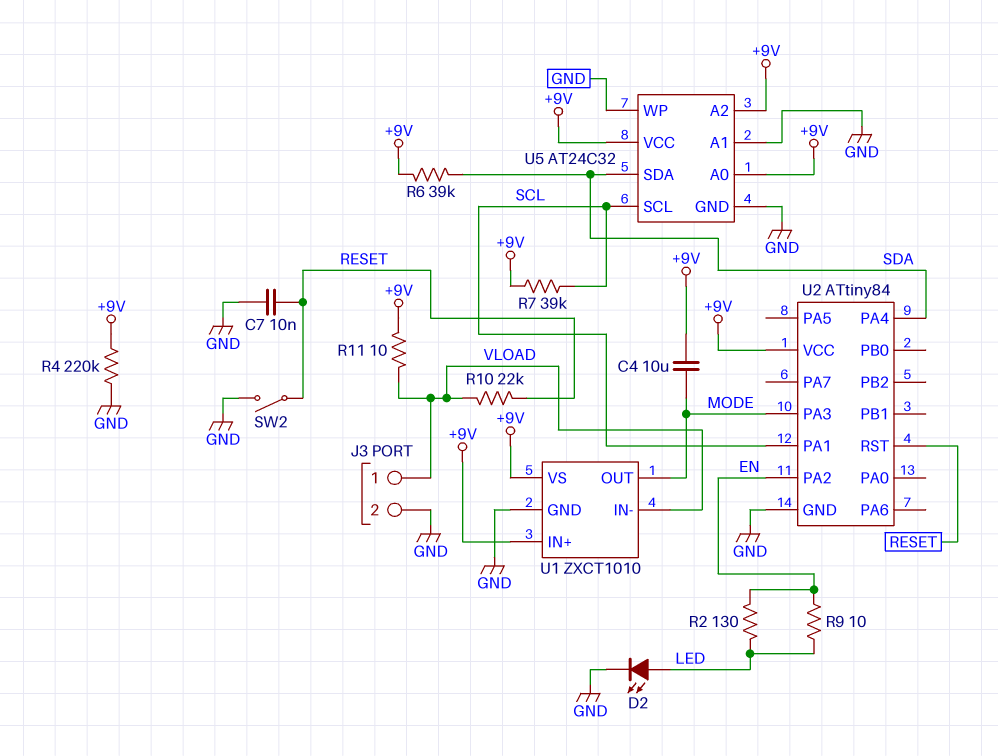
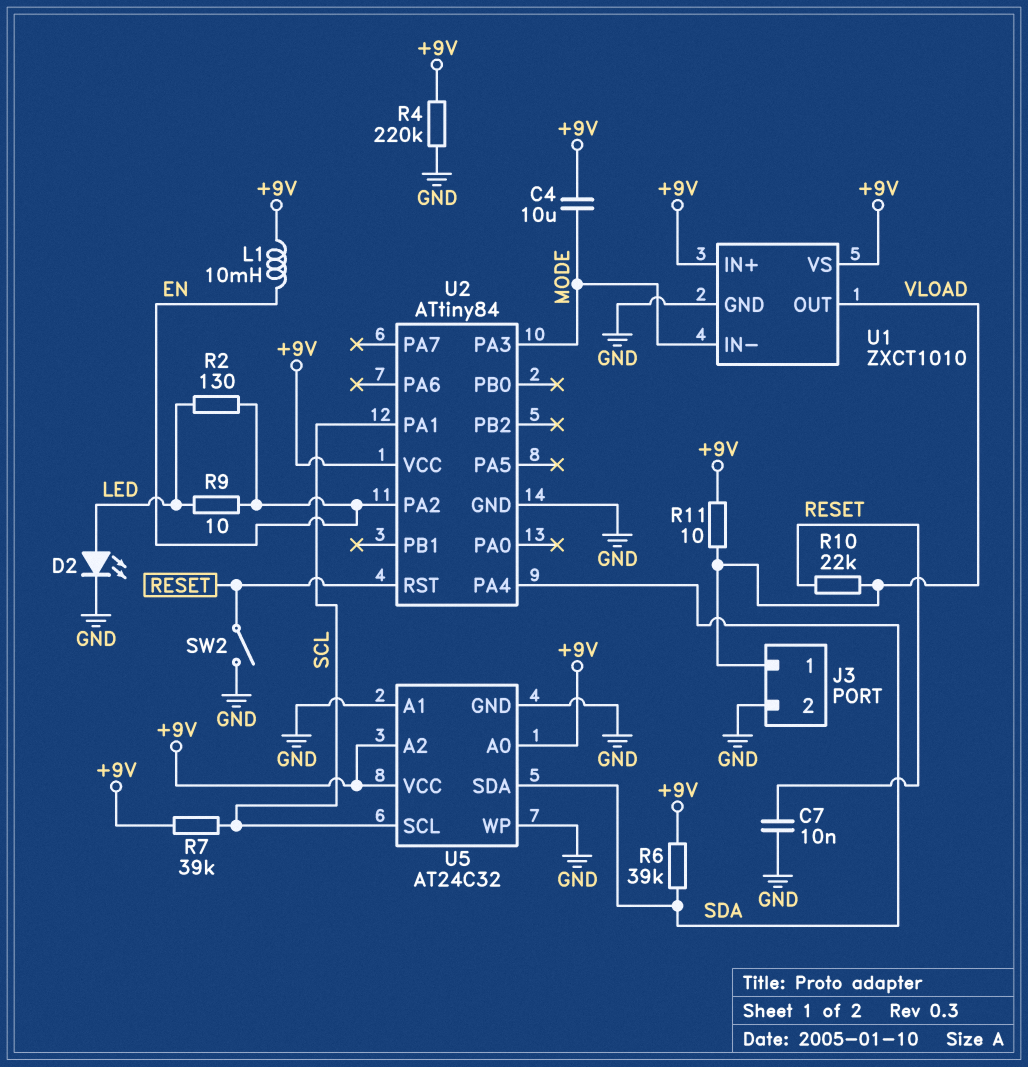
L1: none -> 10mH (+9V, EN)
U1 pin IN-: VLOAD -> MODE
U1 pin OUT: MODE -> VLOAD

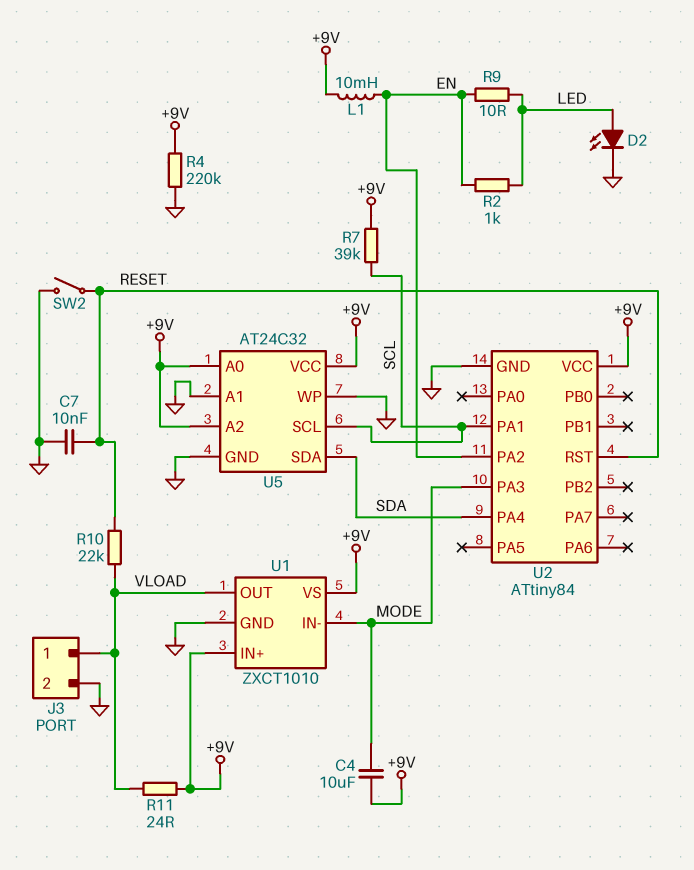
R2: 130 (EN, LED) -> 1k (EN, LED)
R6: 39k (+9V, SDA) -> none
R11: 10 (+9V, VLOAD) -> 24 (+9V, VLOAD)

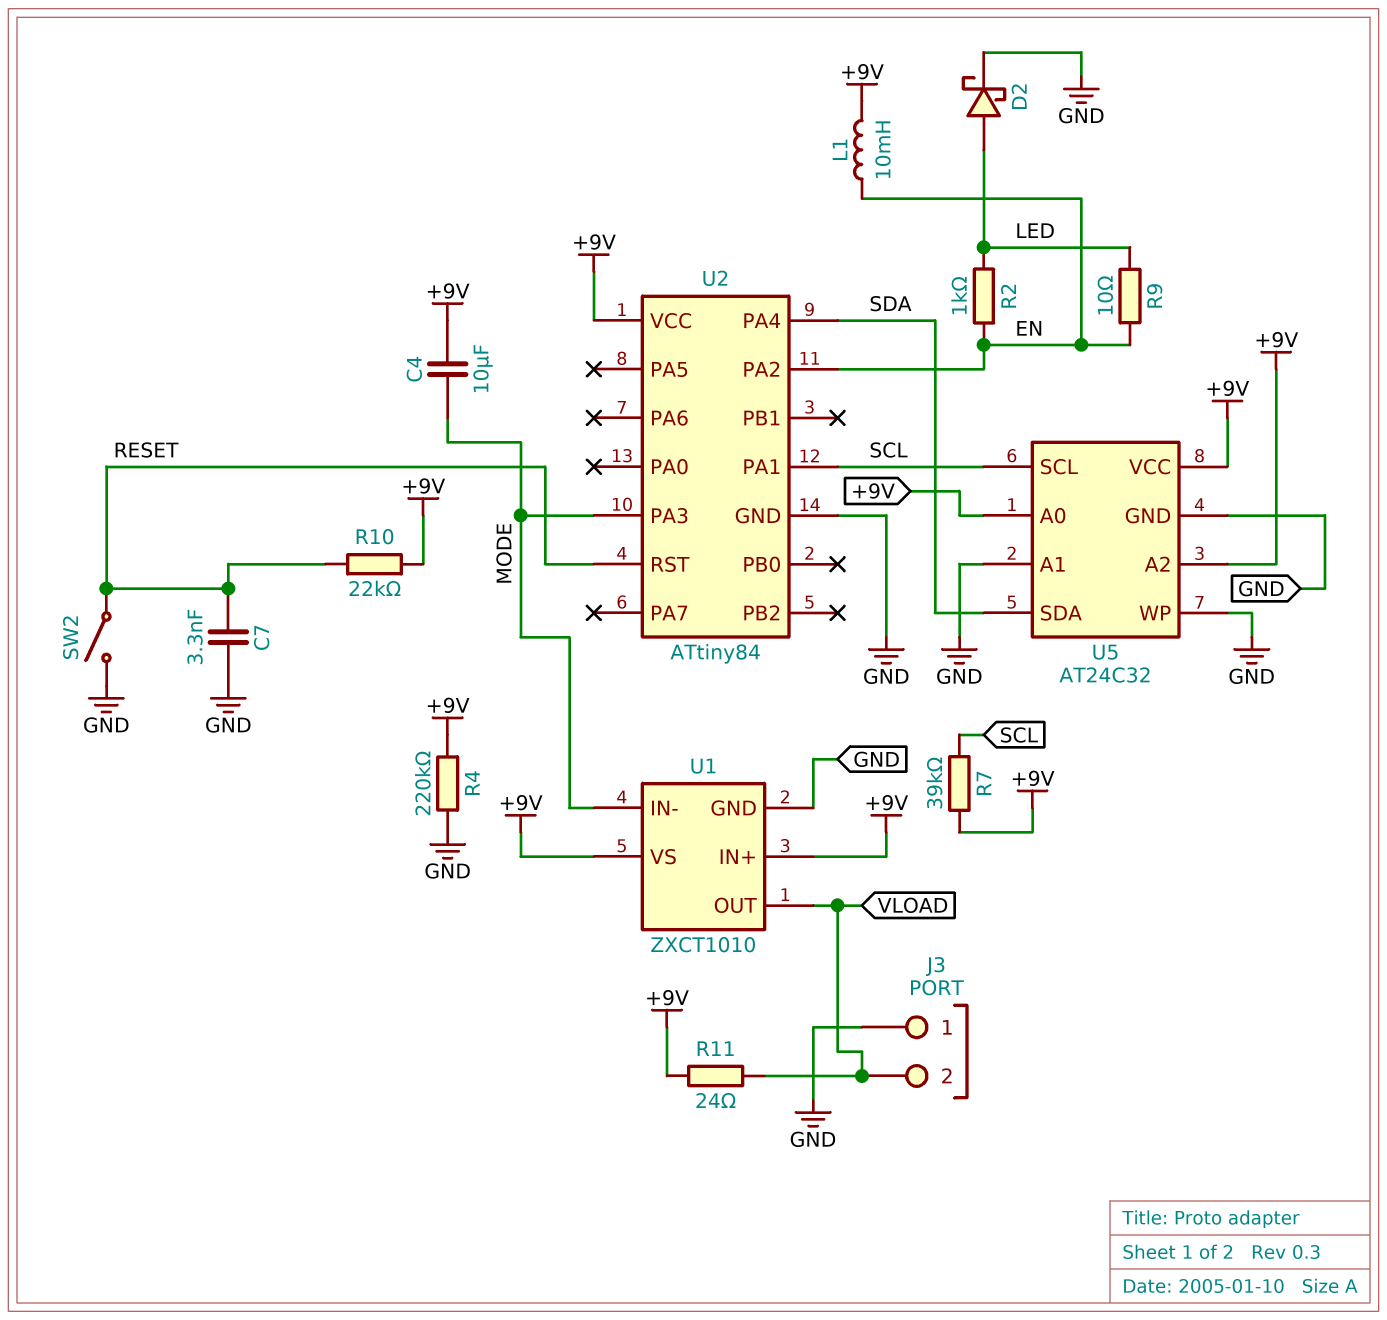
C7: 10nF (GND, RESET) -> 3.3nF (GND, RESET)
D2: LED (A LED, K GND) -> schottky (A LED, K GND)
J3 pin 1: VLOAD -> GND
J3 pin 2: GND -> VLOAD
R10: 22k (RESET, VLOAD) -> 22k (+9V, RESET)

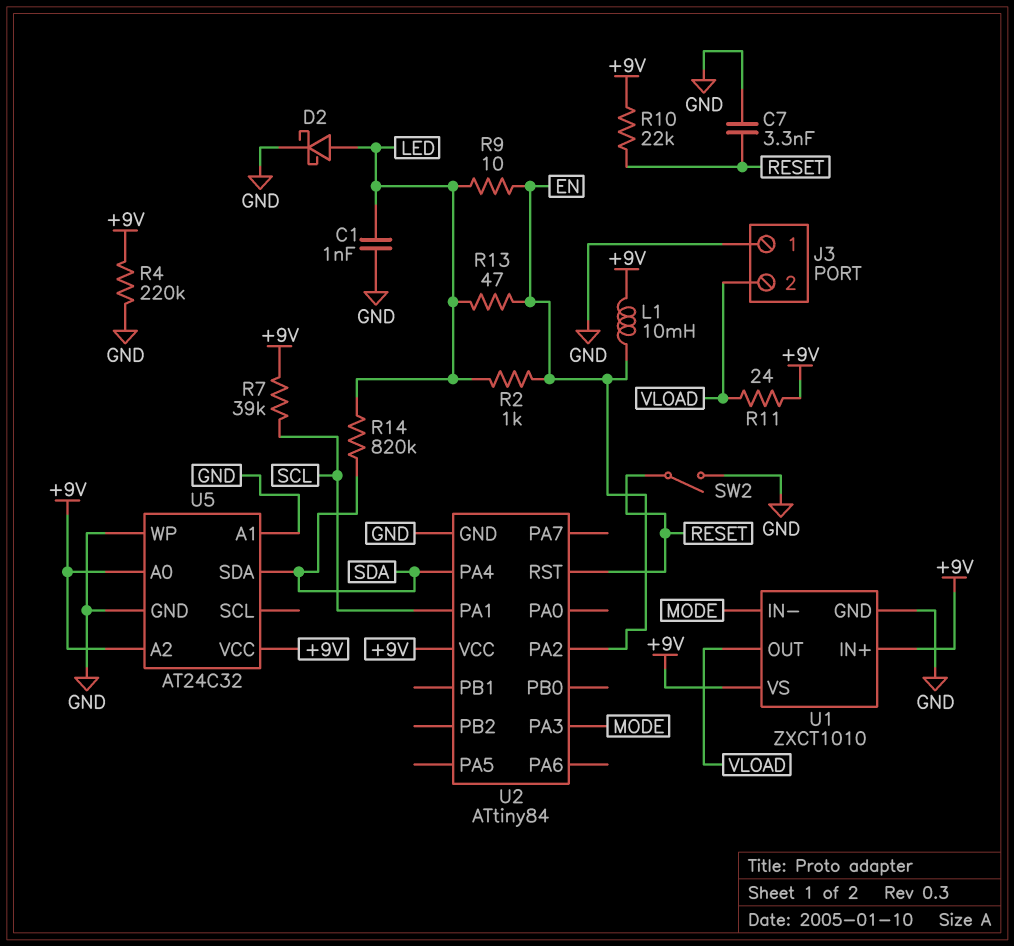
C1: none -> 1nF (GND, LED)
C4: 10uF (+9V, MODE) -> none
R13: none -> 47 (EN, LED)
R14: none -> 820k (LED, SDA)
U5 pin SCL: SCL -> none

